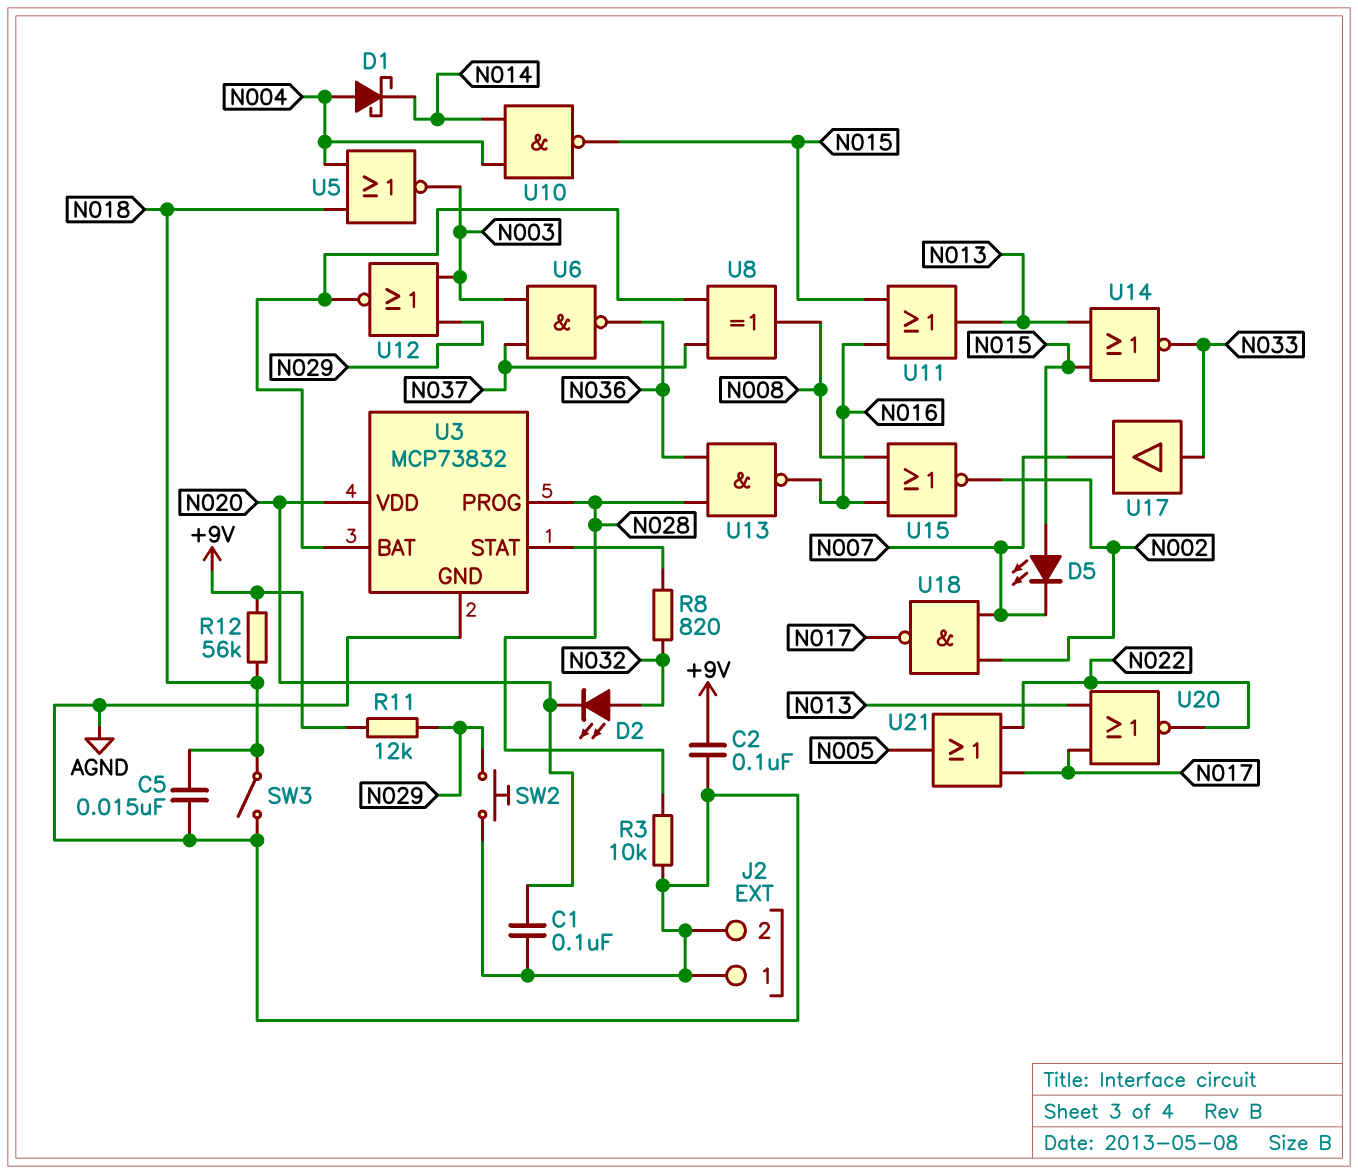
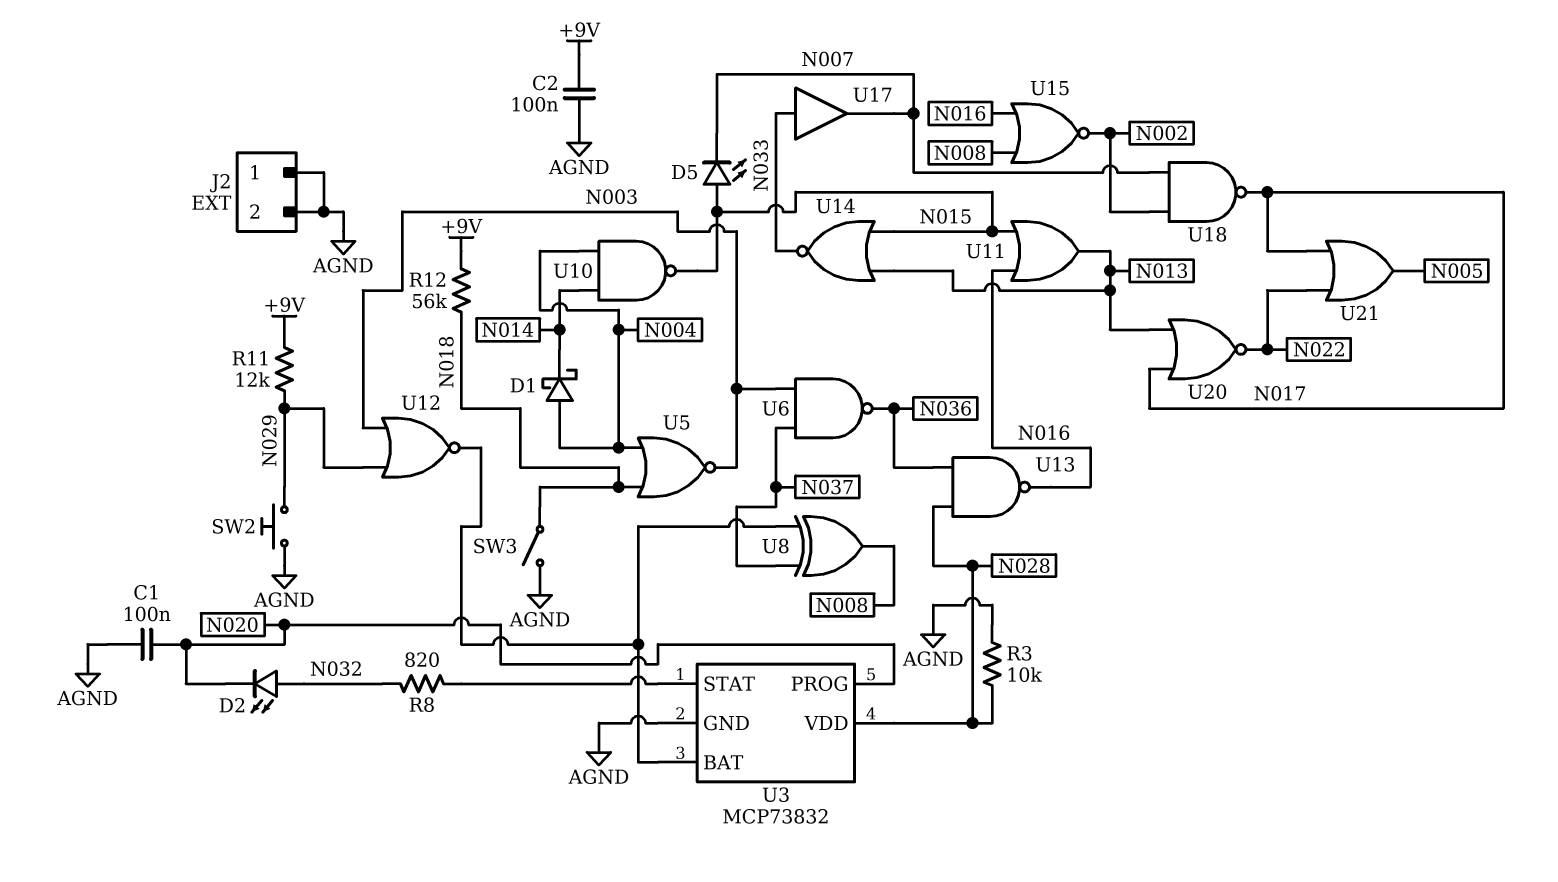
C5: 15nF (AGND, N018) -> none
U3 pin PROG: N028 -> N020
U3 pin VDD: N020 -> N028

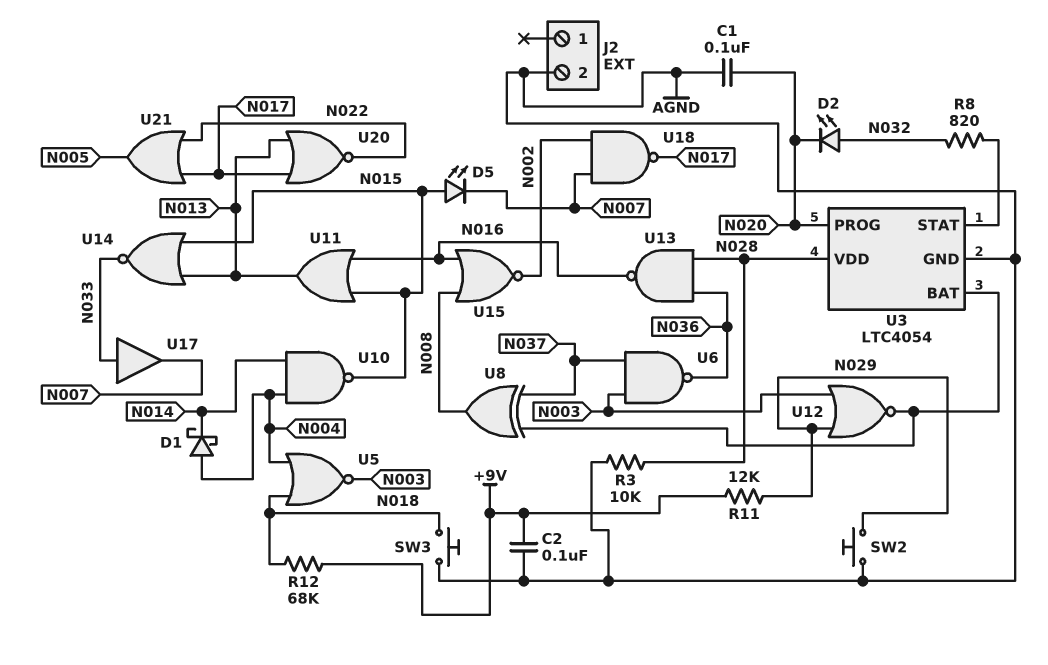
J2 pin 1: AGND -> none
R12: 56k (+9V, N018) -> 68k (+9V, N018)
SW3: switch (AGND, N018) -> button (AGND, N018)
U3: MCP73832 -> LTC4054

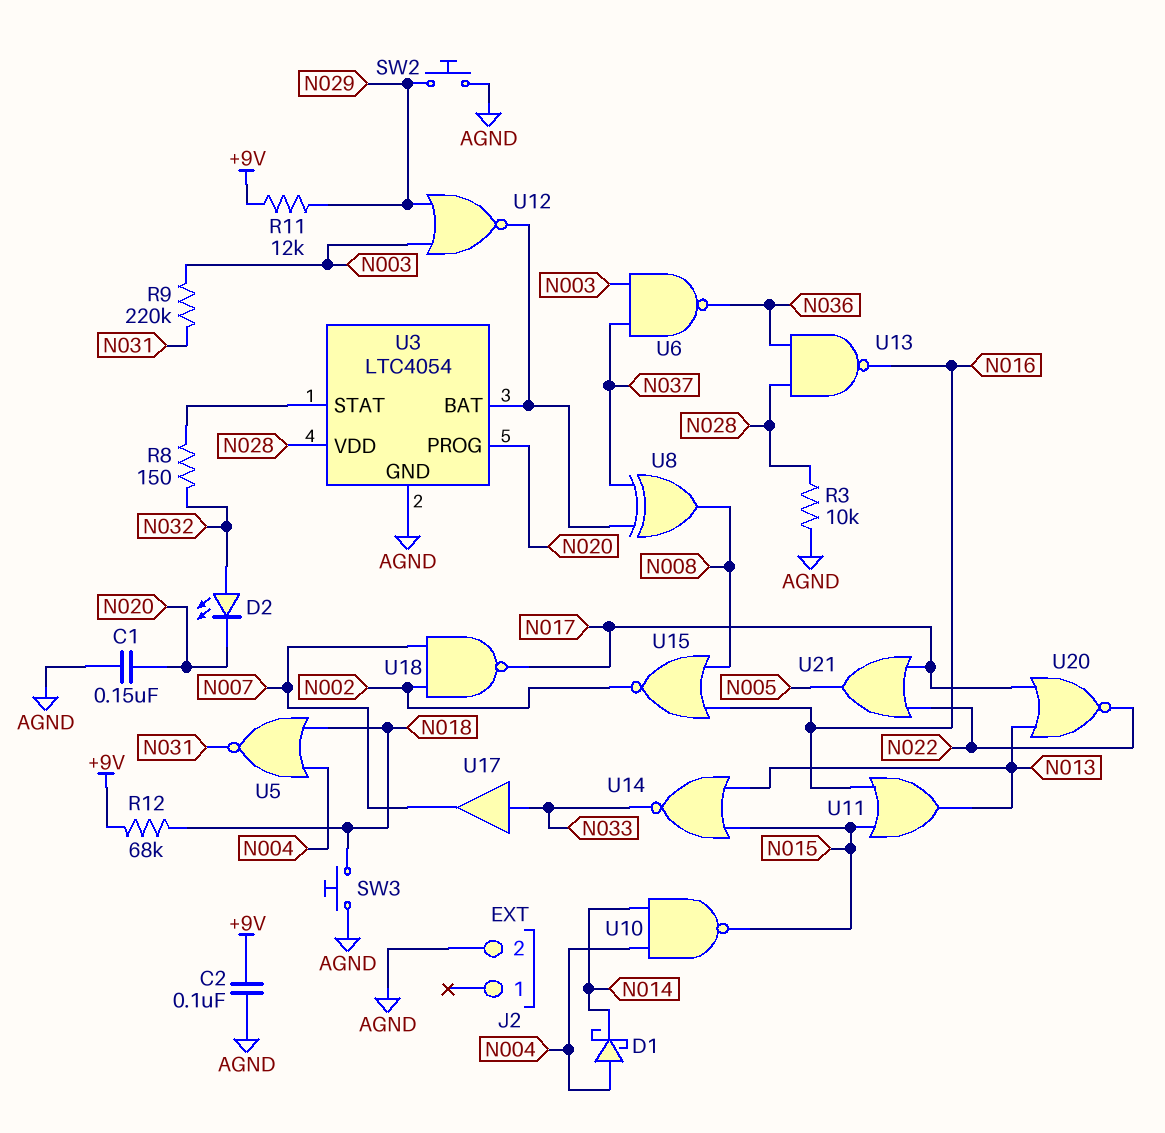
C1: 100nF (AGND, N020) -> 150nF (AGND, N020)
D5: LED (A N015, K N007) -> none
R8: 820 (N032, U3/STAT) -> 150 (N032, U3/STAT)
R9: none -> 220k (N003, N031)
U5: NOR (in N004, in N018, out N003) -> NOR (in N004, in N018, out N031)

